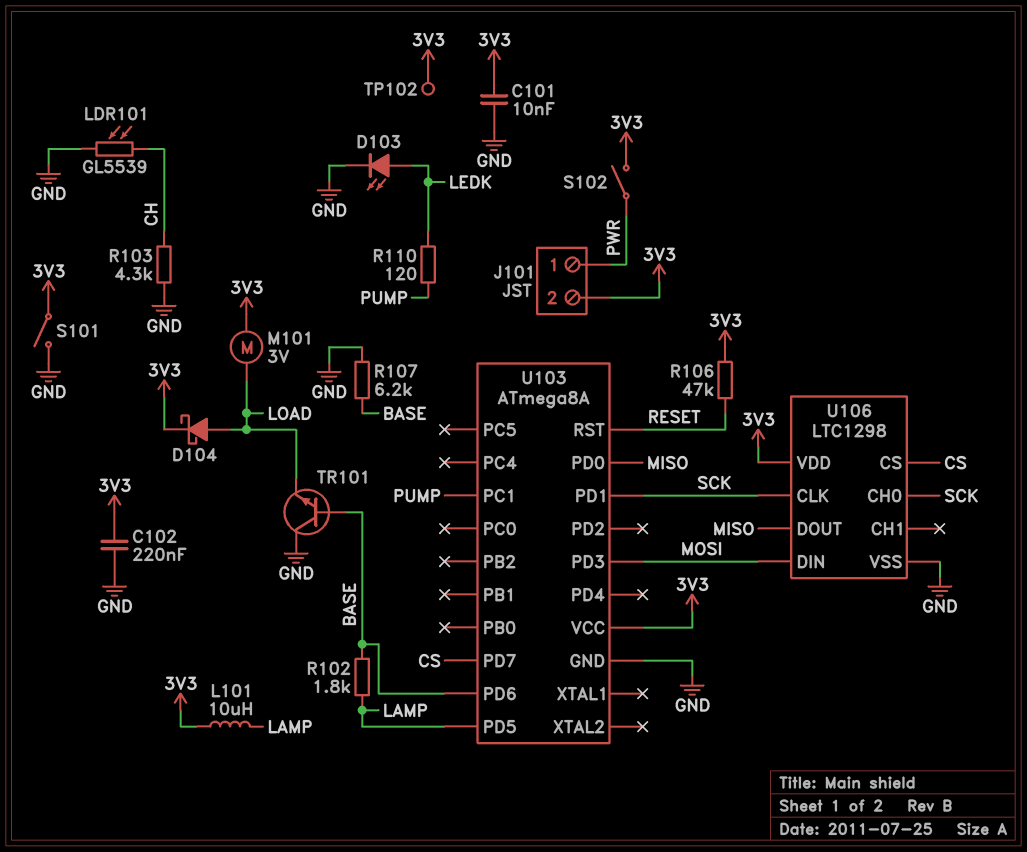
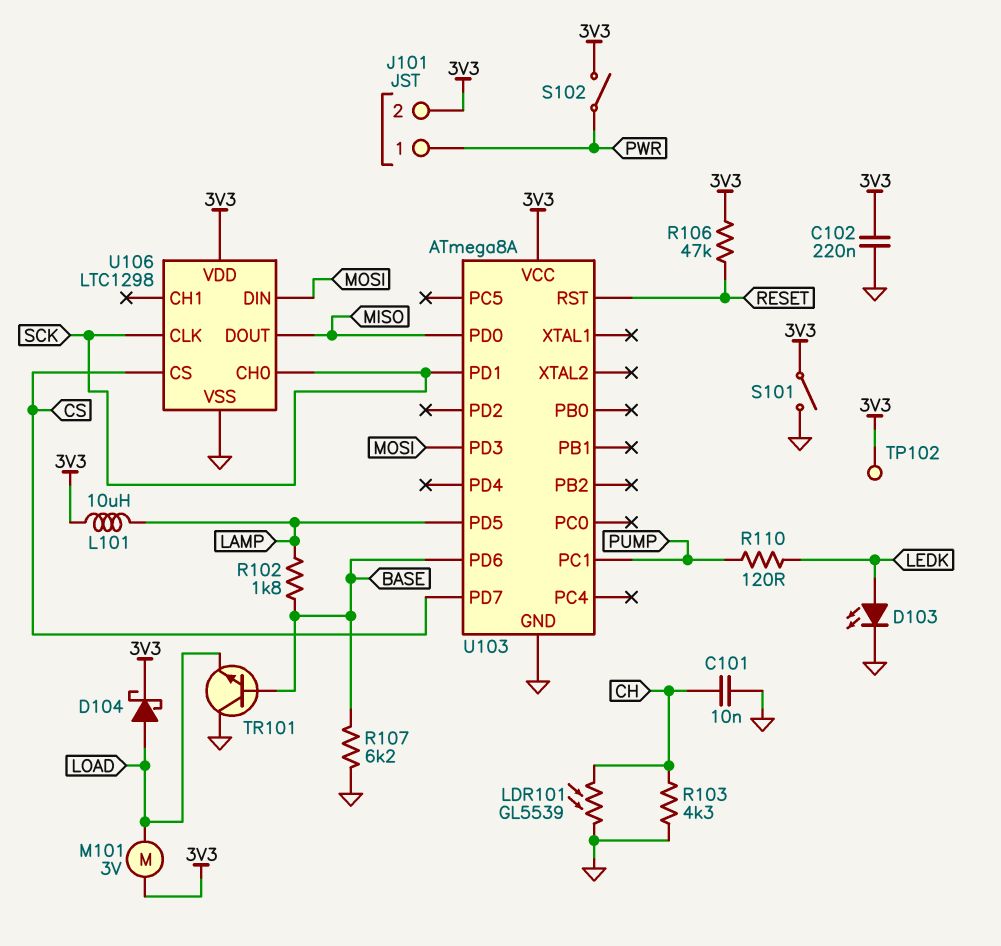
C101: 10nF (3V3, GND) -> 10nF (CH, GND)

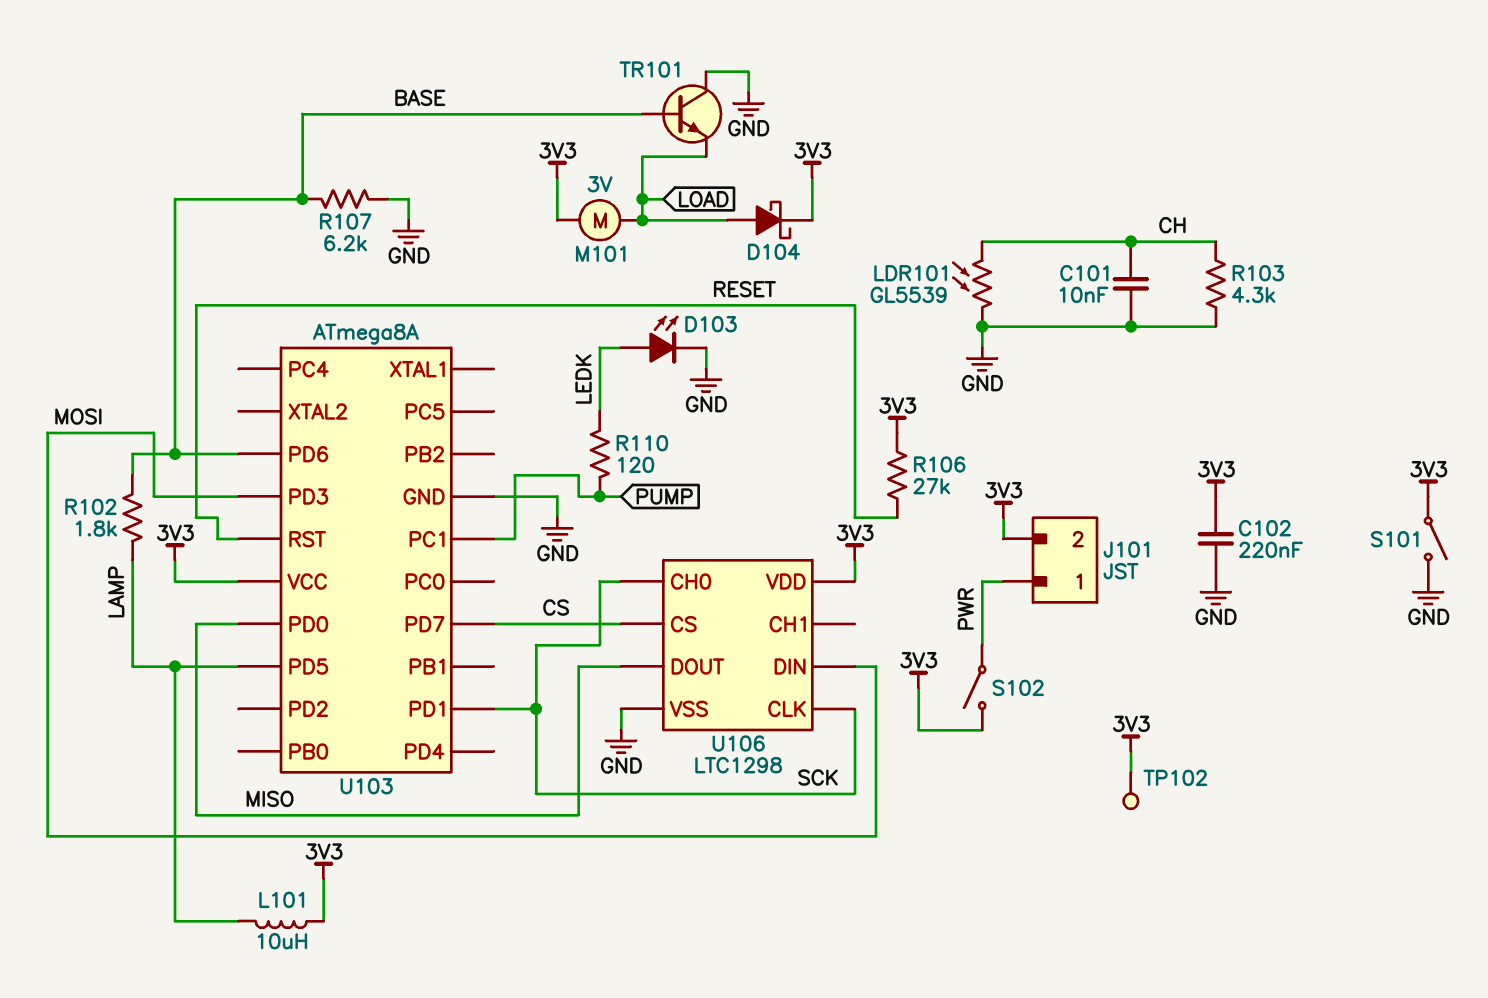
R106: 47k (3V3, RESET) -> 27k (3V3, RESET)

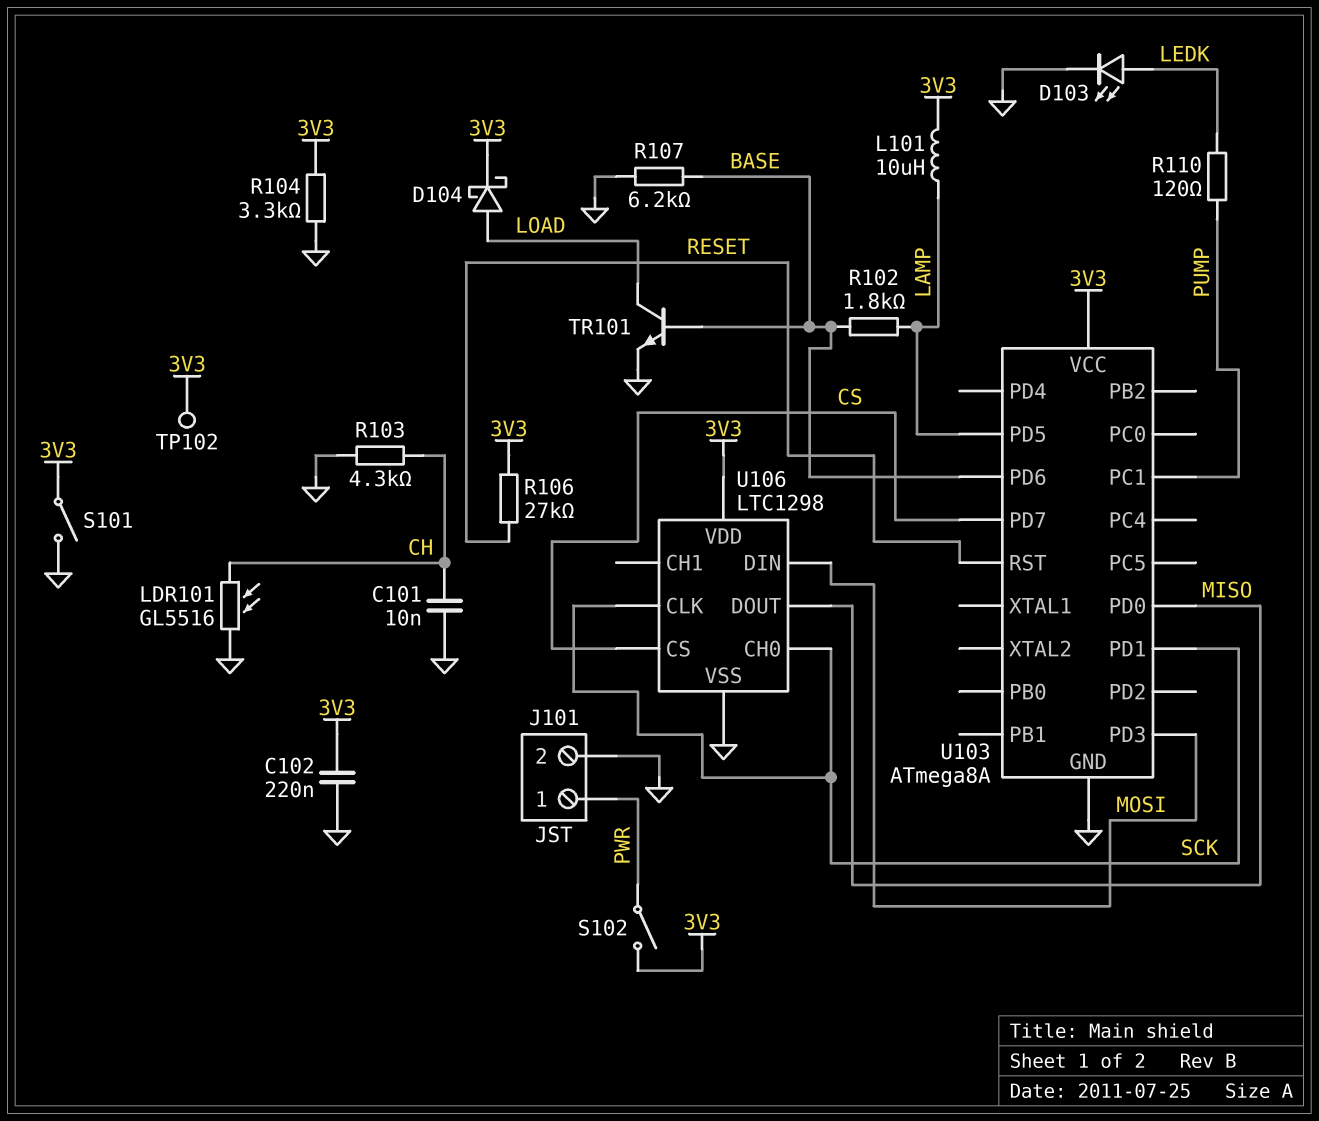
J101 pin 2: 3V3 -> GND
LDR101: GL5539 (CH, GND) -> GL5516 (CH, GND)
M101: motor 3V (3V3, LOAD) -> none
R104: none -> 3.3k (3V3, GND)
TR101: NPN (B BASE, C GND, E LOAD) -> NPN (B BASE, C LOAD, E GND)

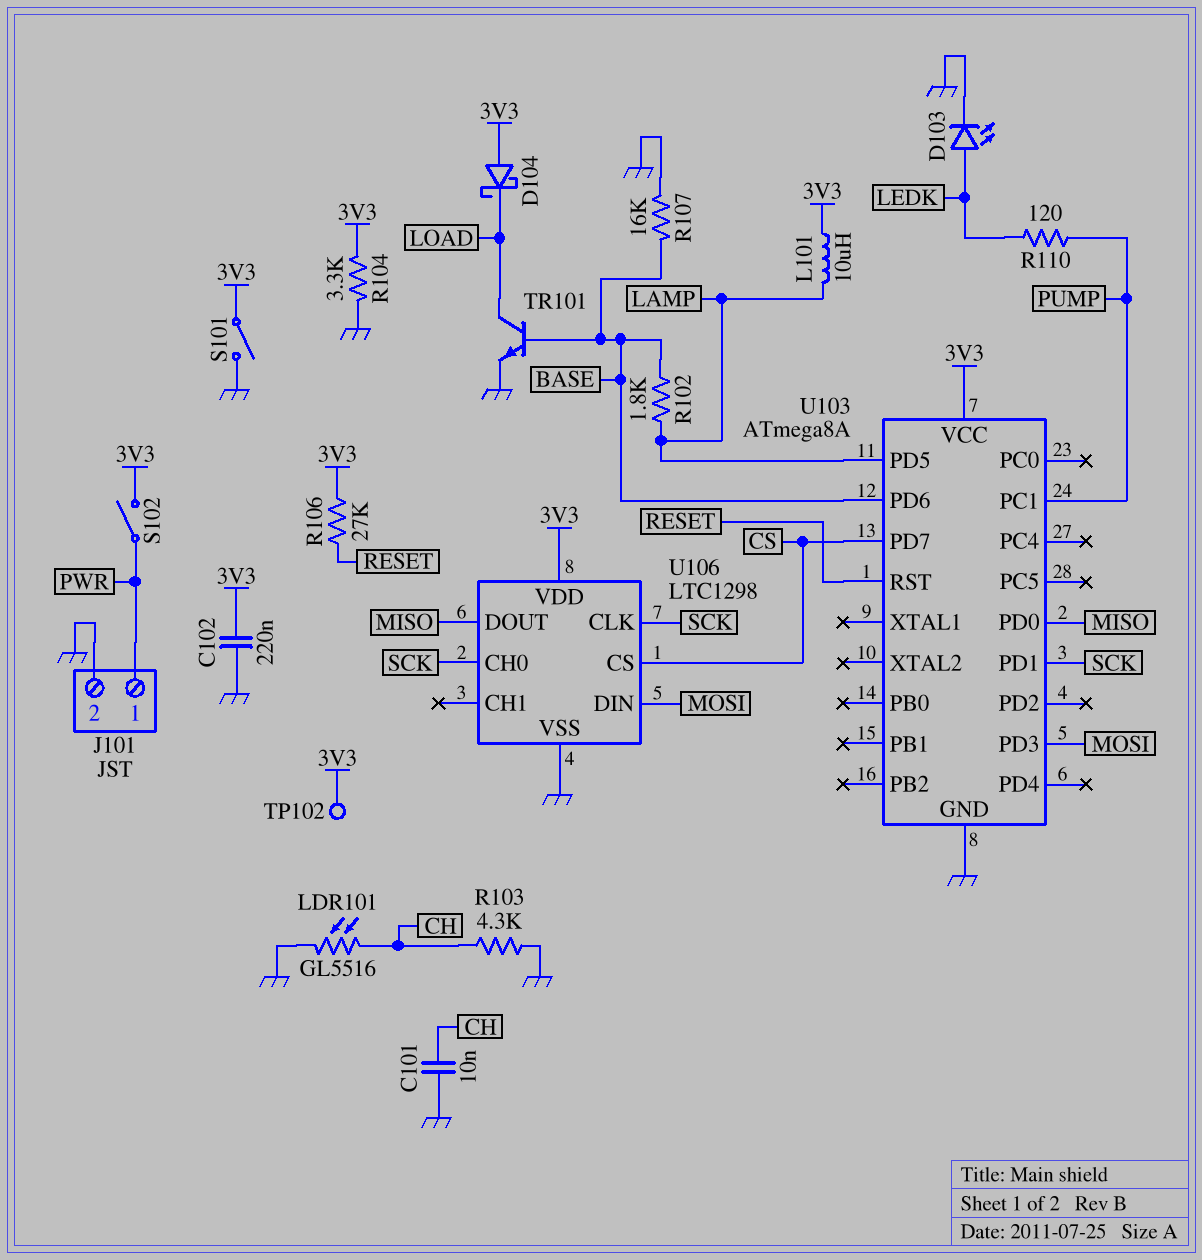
D104: schottky (A LOAD, K 3V3) -> schottky (A 3V3, K LOAD)
R107: 6.2k (BASE, GND) -> 16k (BASE, GND)

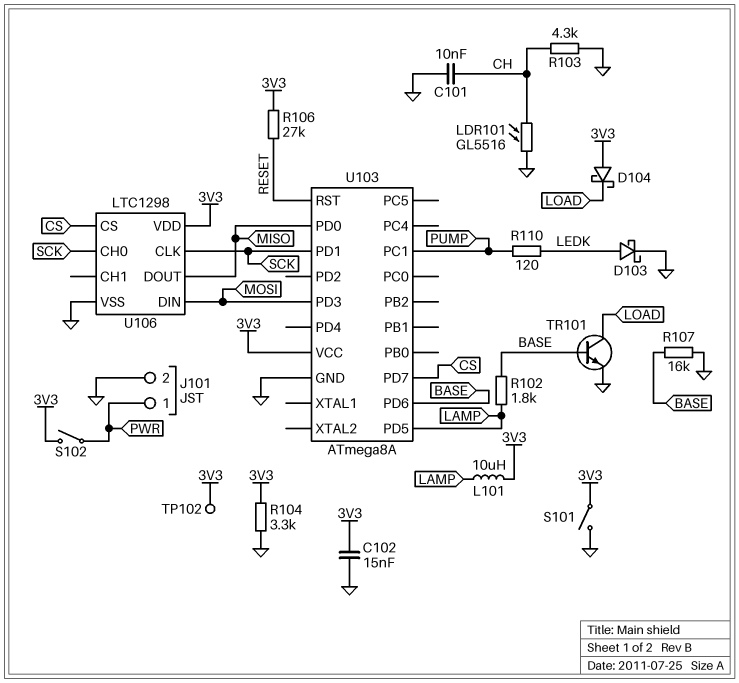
C102: 220nF (3V3, GND) -> 15nF (3V3, GND)
D103: LED (A LEDK, K GND) -> schottky (A LEDK, K GND)

